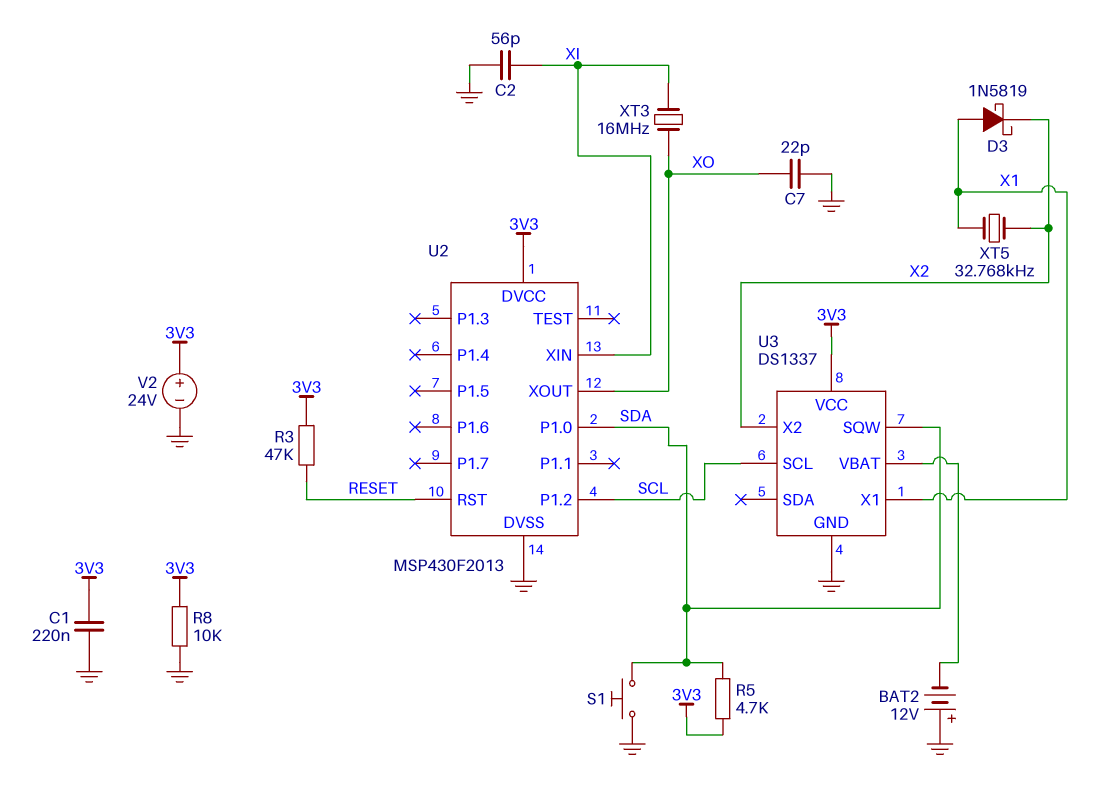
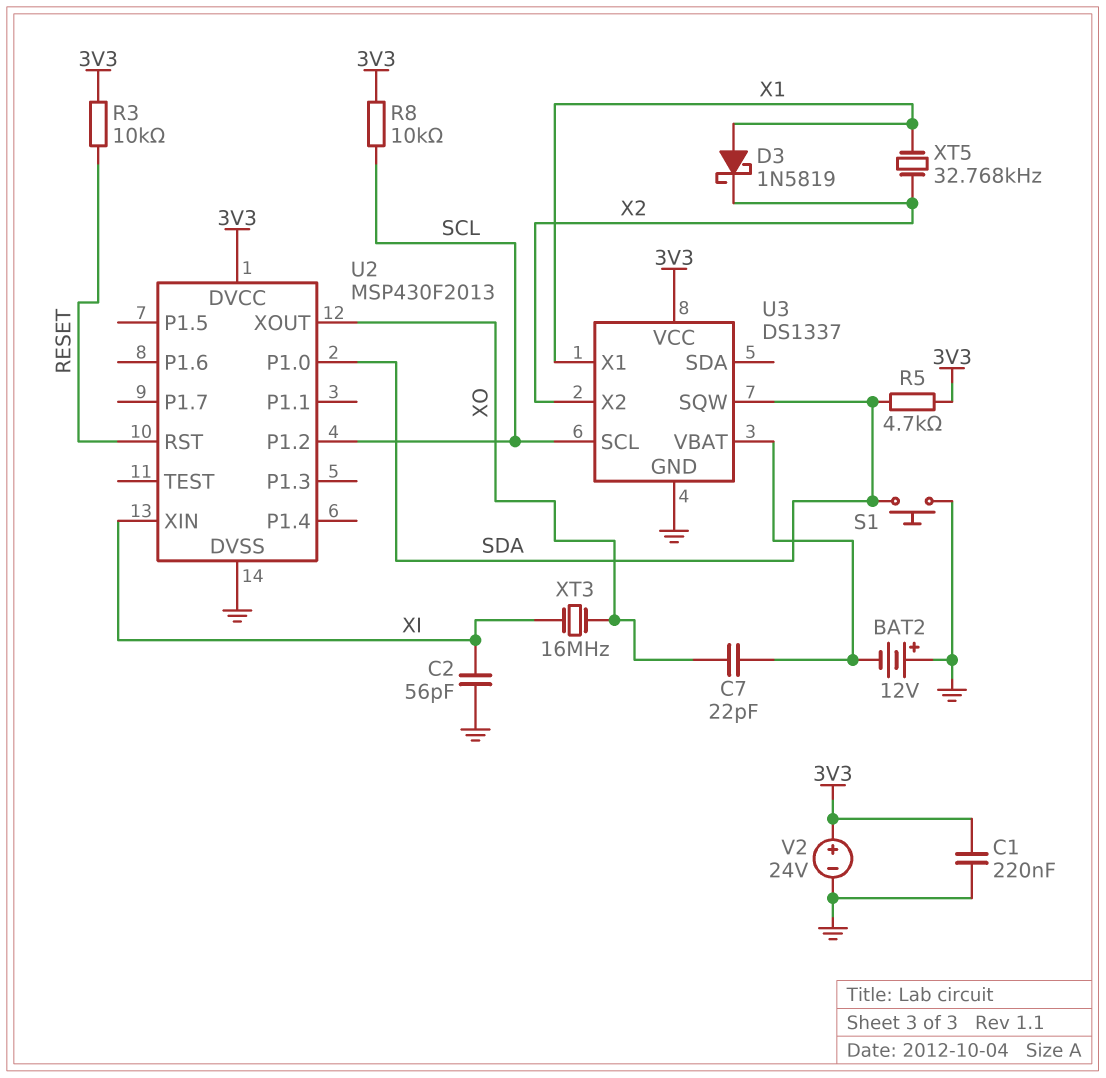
C7: 22pF (GND, XO) -> 22pF (U3/VBAT, XO)
R3: 47k (3V3, RESET) -> 10k (3V3, RESET)
R8: 10k (3V3, GND) -> 10k (3V3, SCL)

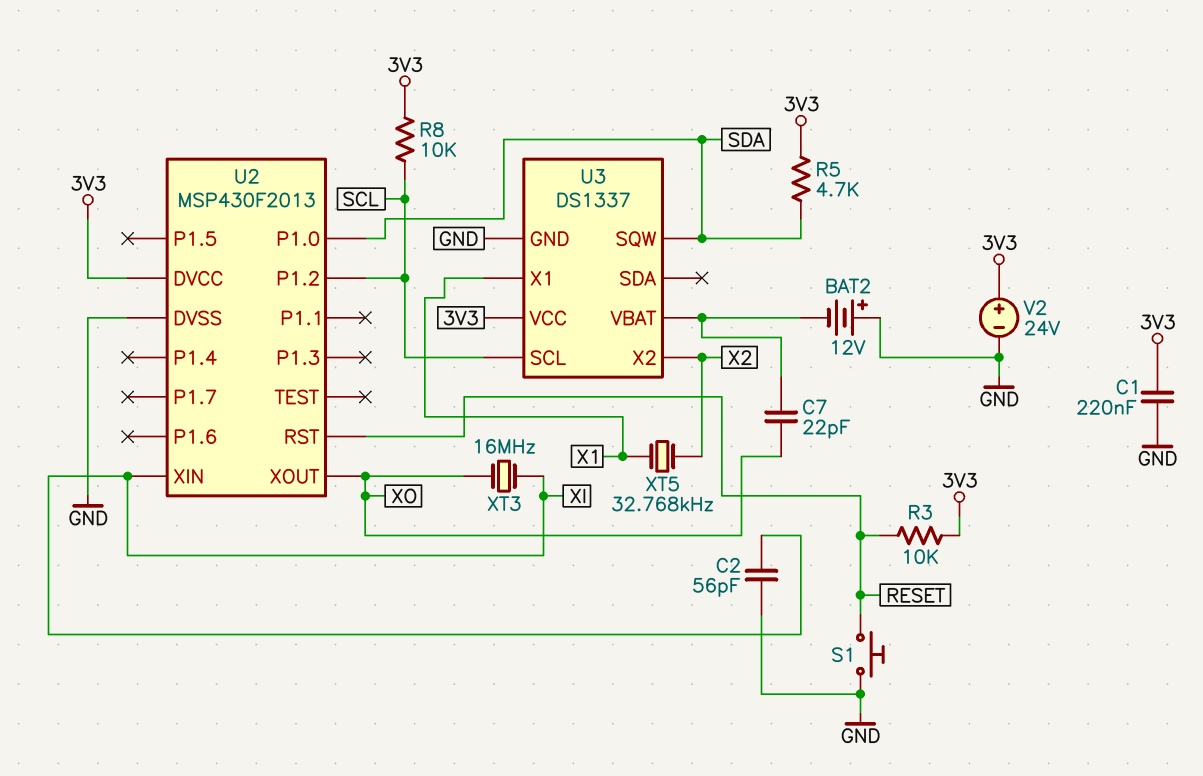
D3: schottky 1N5819 (A X1, K X2) -> none
S1: button (GND, SDA) -> button (GND, RESET)

